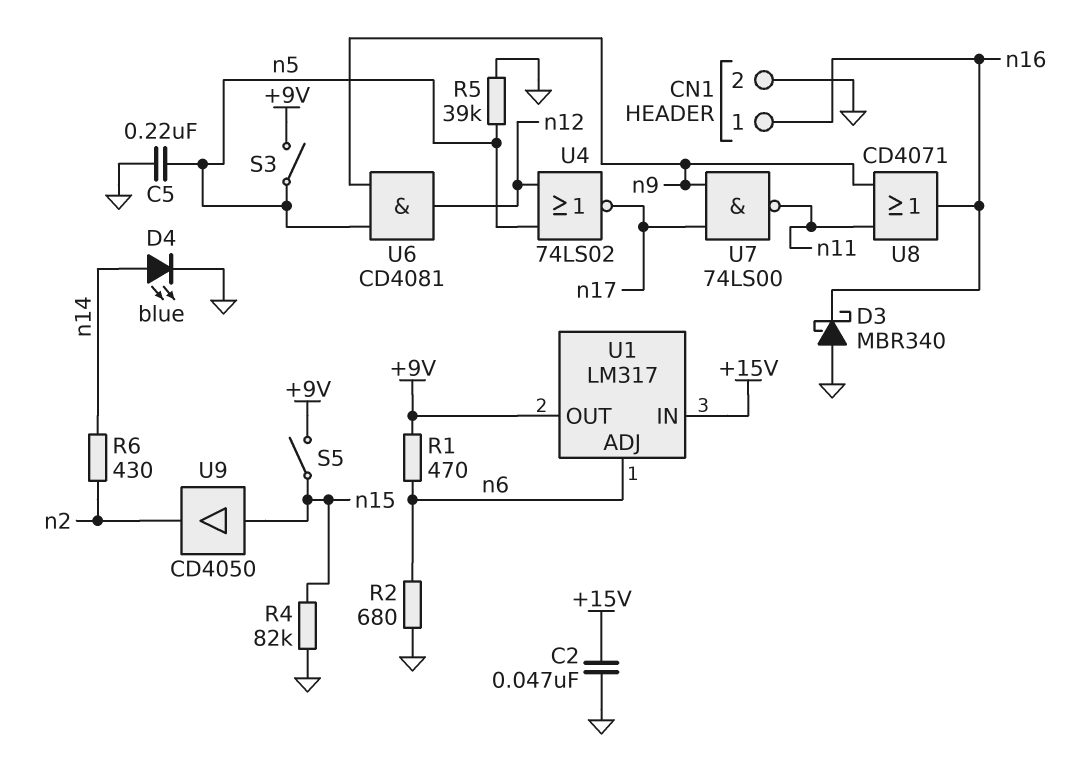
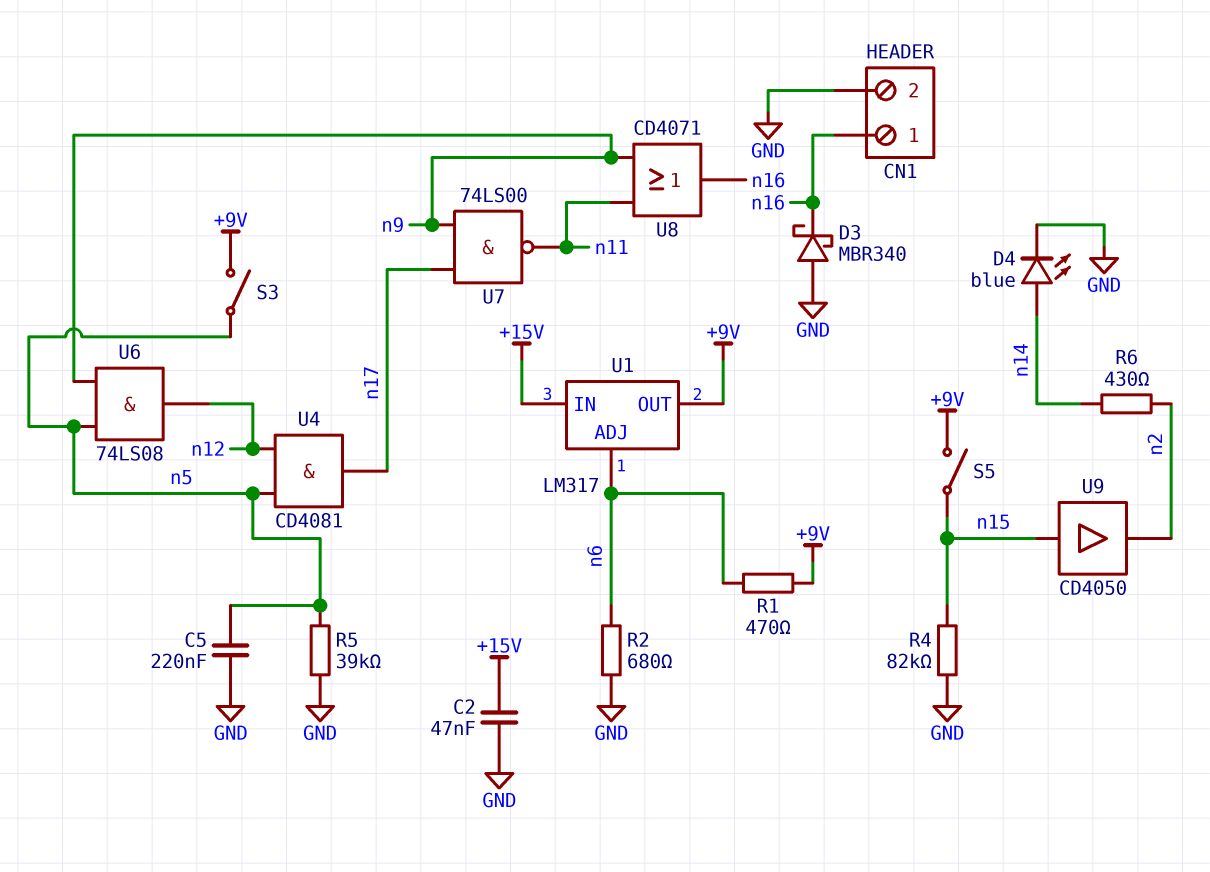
U4: NOR 74LS02 (in n5, in n12, out n17) -> AND CD4081 (in n5, in n12, out n17)
U6: AND CD4081 (in n5, in n9, out n12) -> AND 74LS08 (in n5, in n9, out n12)

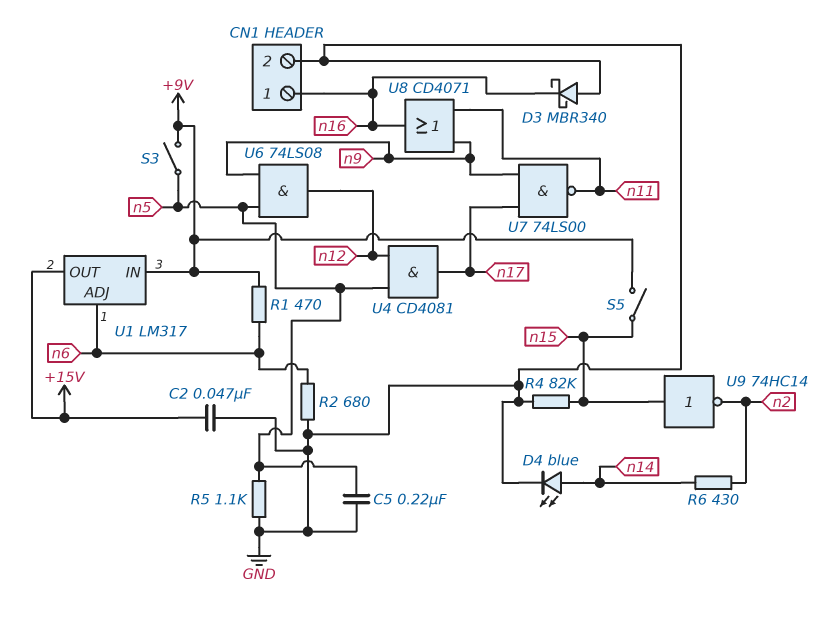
R5: 39k (GND, n5) -> 1.1k (GND, n5)
U1 pin IN: +15V -> +9V
U1 pin OUT: +9V -> +15V
U9: buffer CD4050 (in n15, out n2) -> NOT 74HC14 (in n15, out n2)

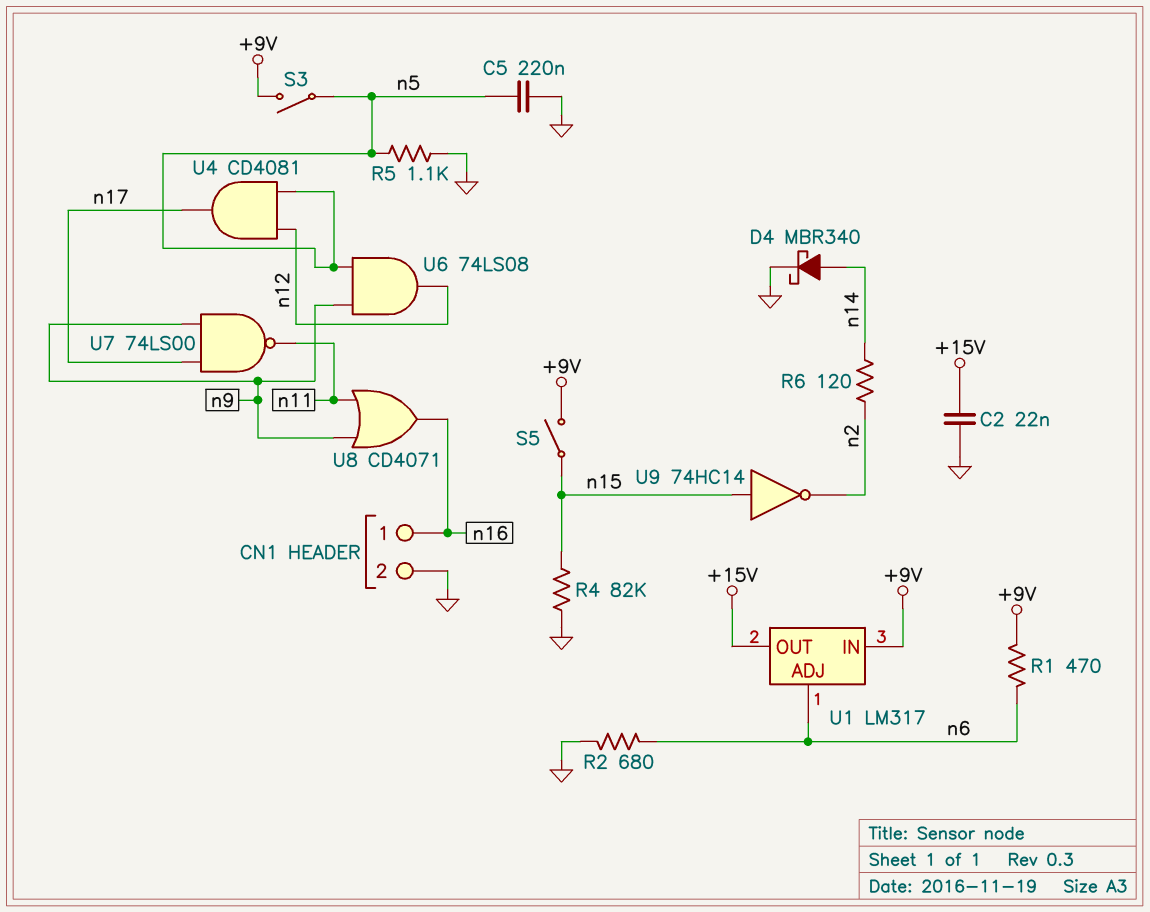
C2: 47nF (+15V, GND) -> 22nF (+15V, GND)
D3: schottky MBR340 (A GND, K n16) -> none
D4: LED blue (A n14, K GND) -> schottky MBR340 (A n14, K GND)
R6: 430 (n2, n14) -> 120 (n2, n14)

